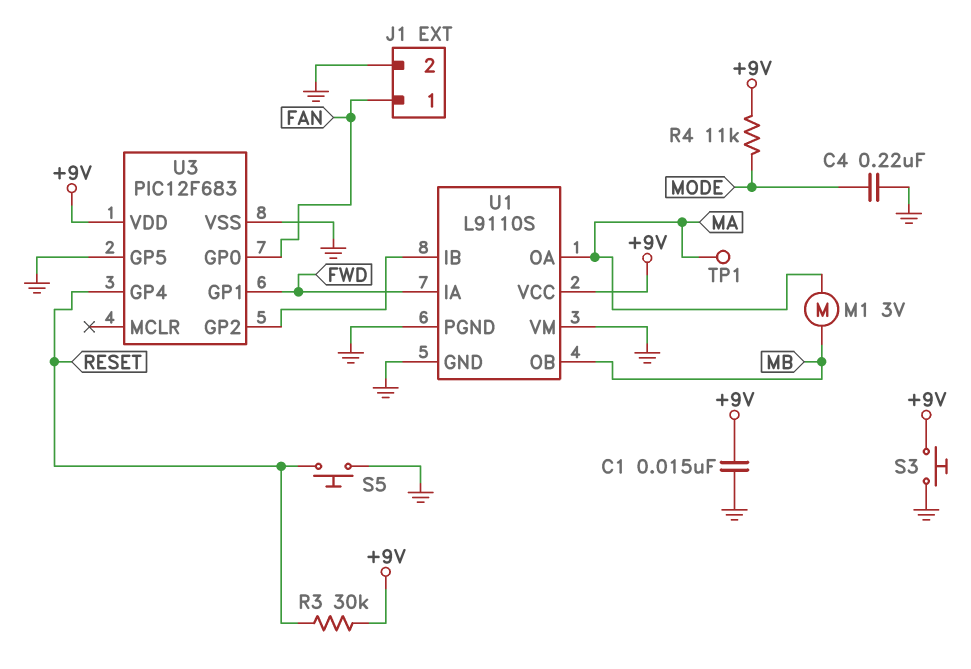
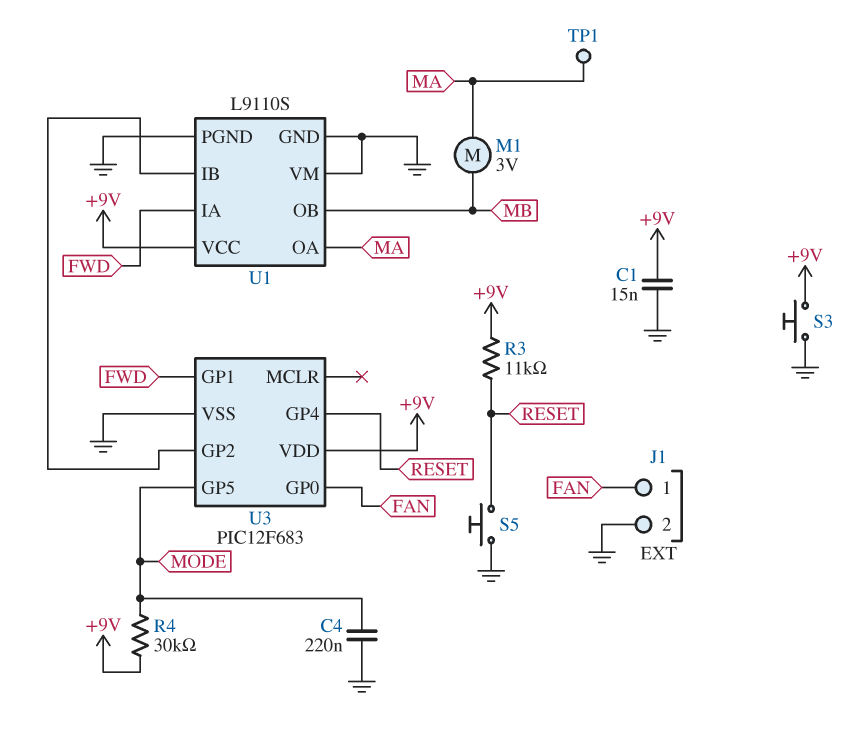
R3: 30k (+9V, RESET) -> 11k (+9V, RESET)
R4: 11k (+9V, MODE) -> 30k (+9V, MODE)
U3 pin GP5: GND -> MODE

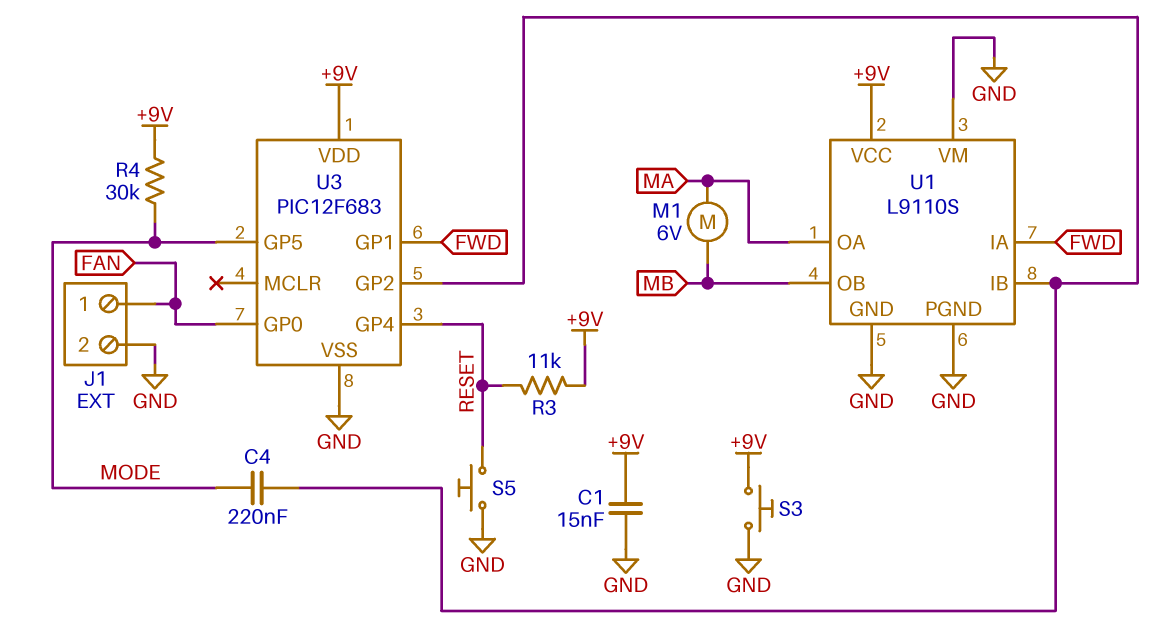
C4: 220nF (GND, MODE) -> 220nF (MODE, U1/IB)
M1: motor 3V (MA, MB) -> motor 6V (MA, MB)
TP1: test point (MA) -> none

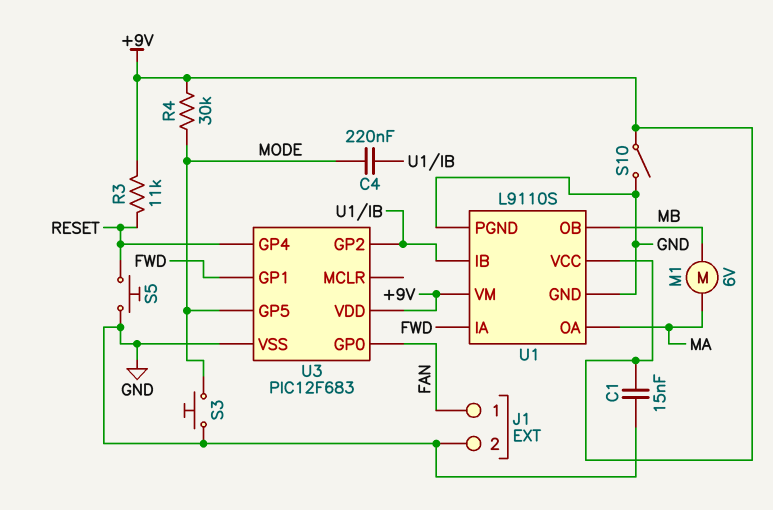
S3: button (+9V, GND) -> button (GND, MODE)
S10: none -> switch (+9V, GND)
U1 pin VM: GND -> +9V

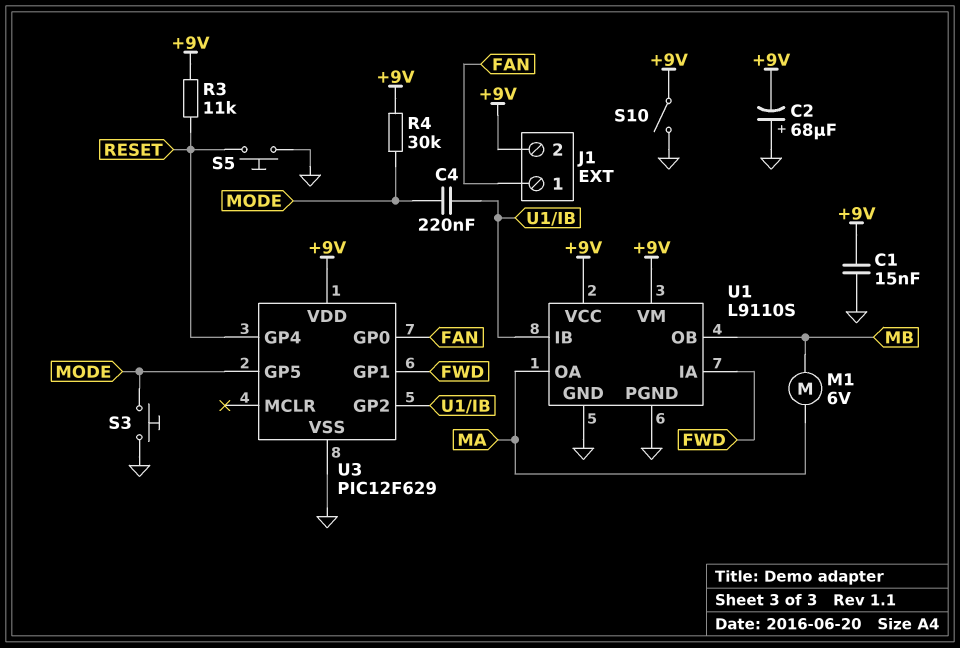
C2: none -> 68uF (plus GND, minus +9V)
J1 pin 2: GND -> +9V
U3: PIC12F683 -> PIC12F629

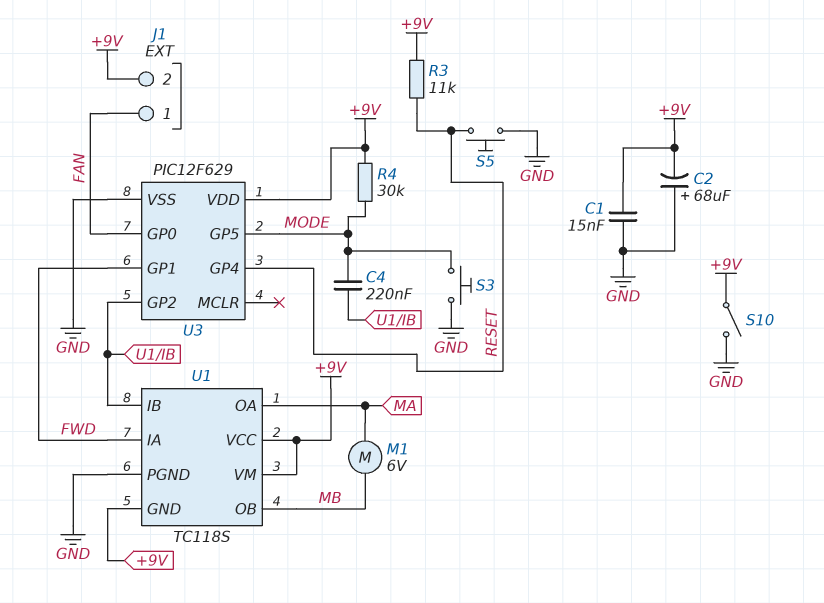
U1: L9110S -> TC118S
U1 pin GND: GND -> +9V

